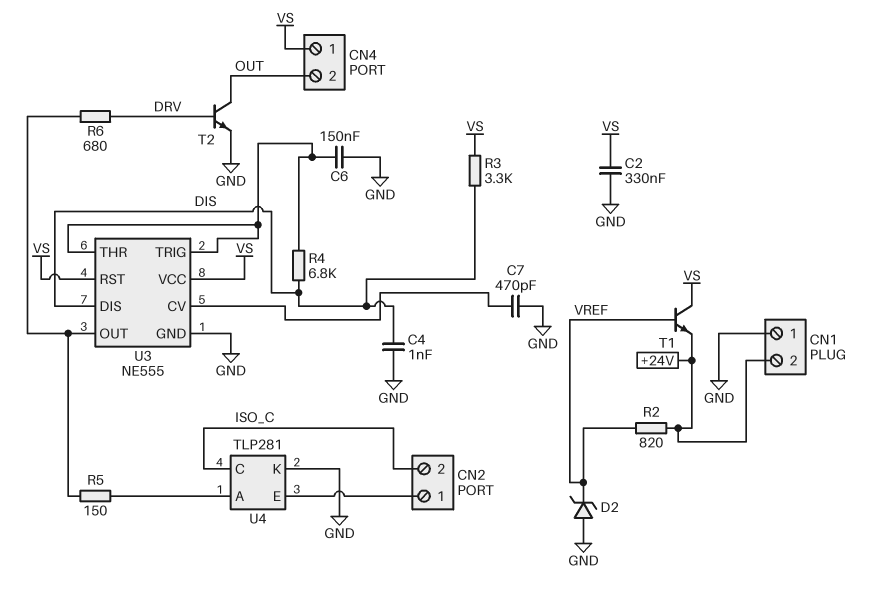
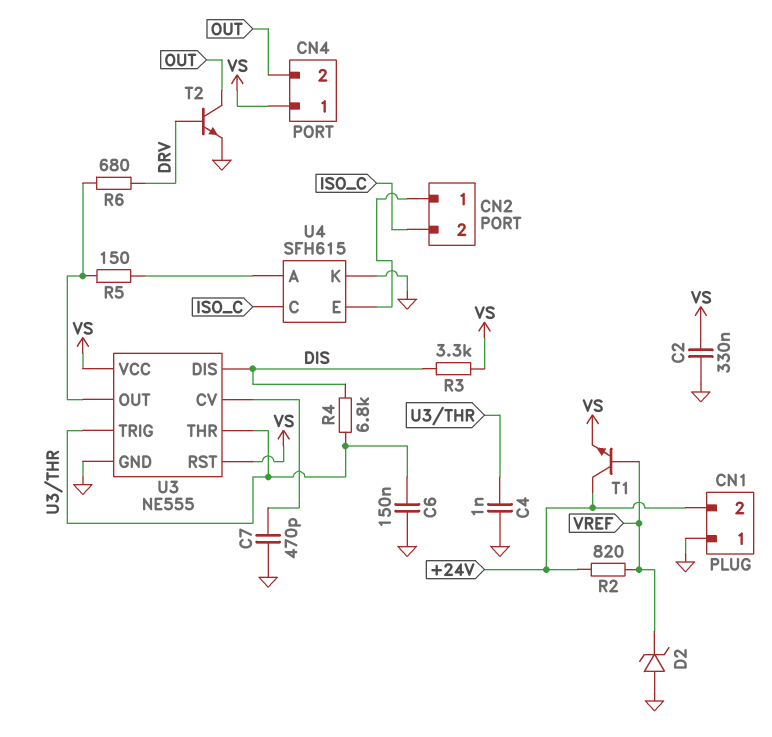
C4: 1nF (DIS, GND) -> 1nF (GND, U3/THR)
T1: NPN (B VREF, C VS, E +24V) -> NPN (B VREF, C +24V, E VS)
U4: TLP281 -> SFH615

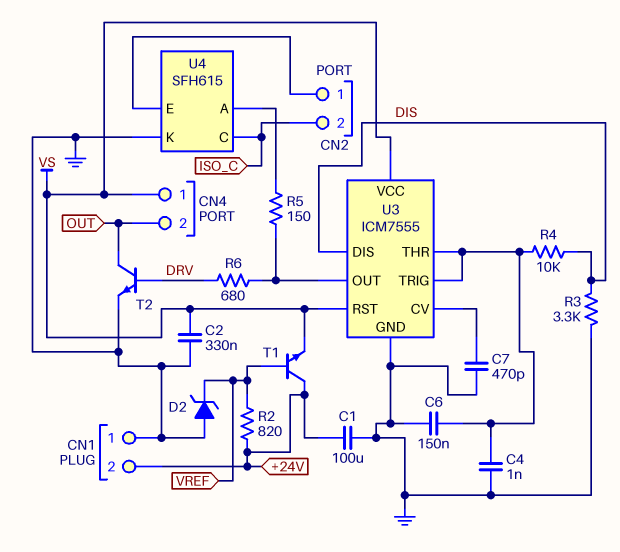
C1: none -> 100uF (+24V, GND)
R3: 3.3k (DIS, VS) -> 3.3k (DIS, GND)
R4: 6.8k (DIS, U3/THR) -> 10k (DIS, U3/THR)
U3: NE555 -> ICM7555

